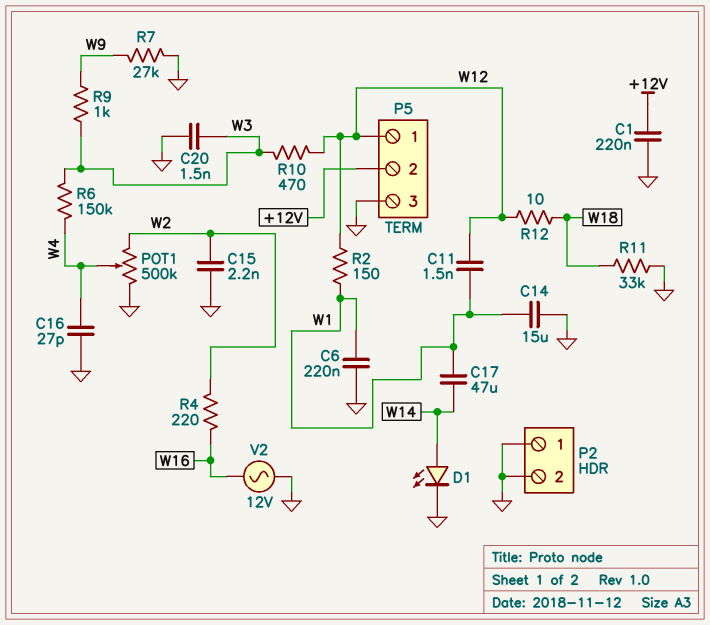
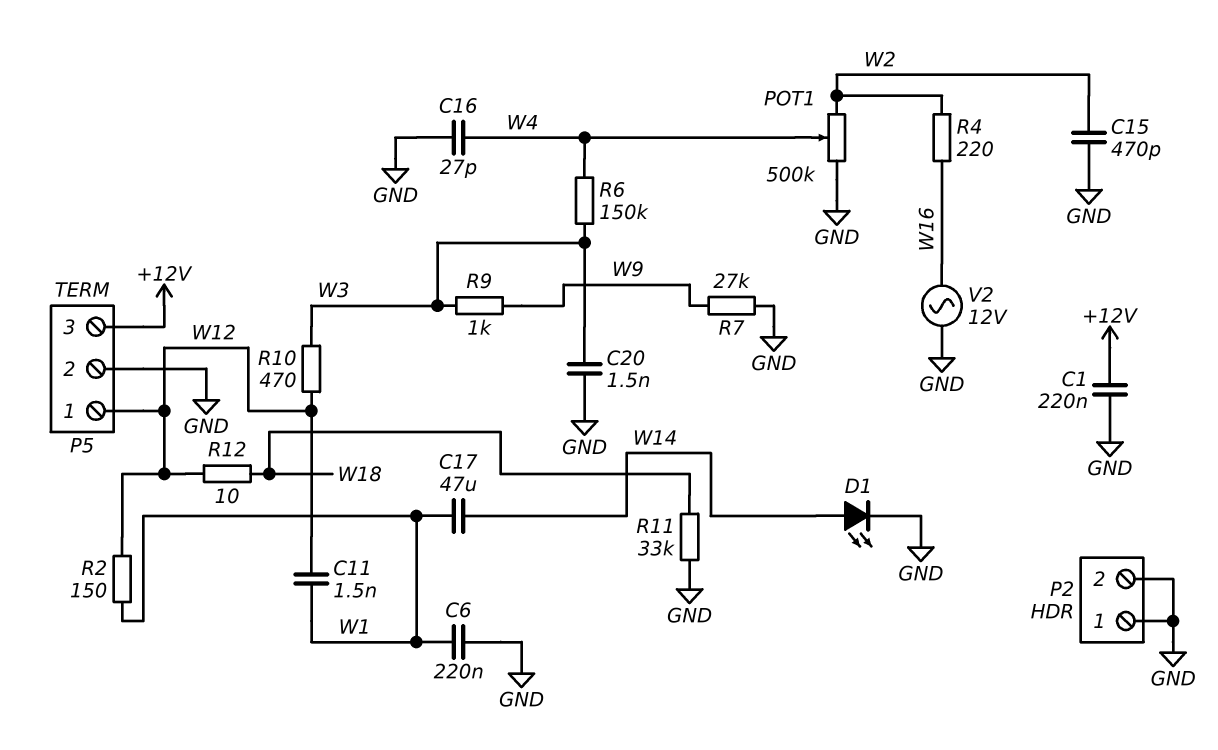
C14: 15uF (GND, W1) -> none
C15: 2.2nF (GND, W2) -> 470pF (GND, W2)
P5 pin 2: +12V -> GND
P5 pin 3: GND -> +12V

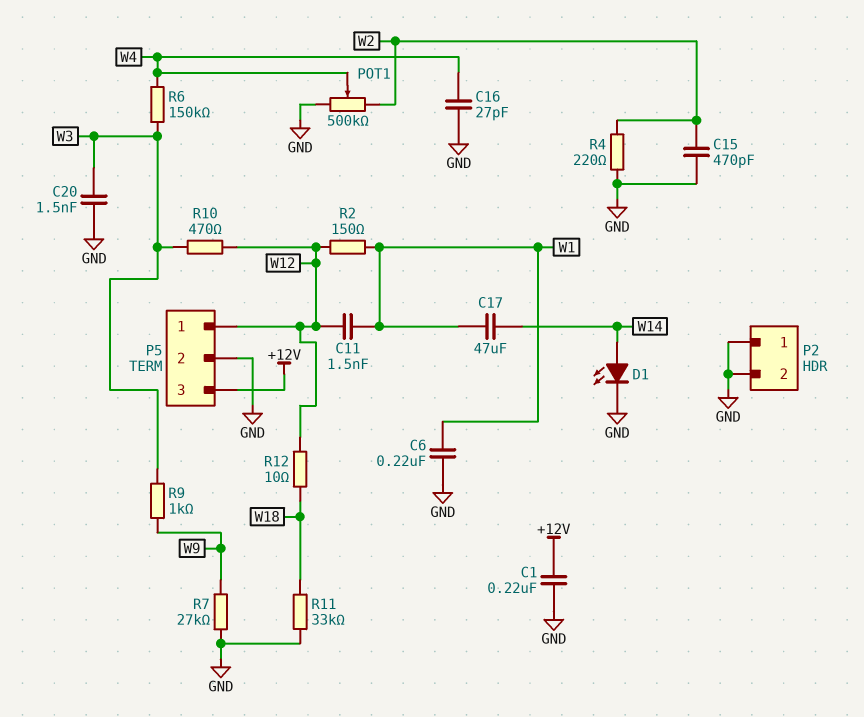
R4: 220 (W2, W16) -> 220 (GND, W2)
V2: AC 12V (GND, W16) -> none

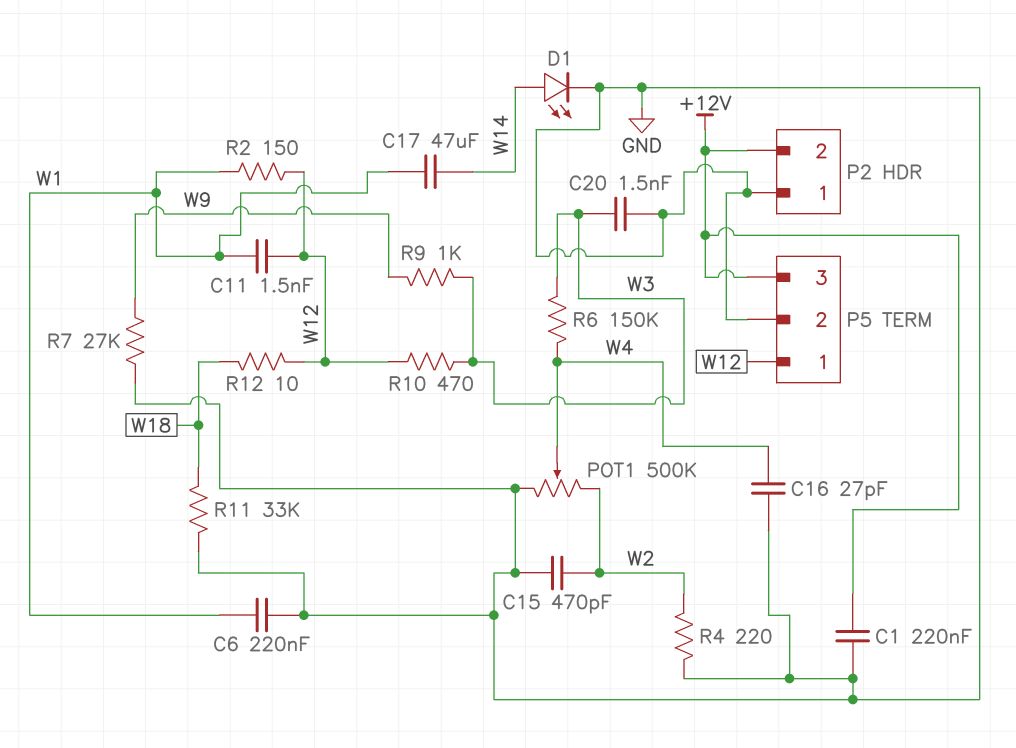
P2 pin 2: GND -> +12V

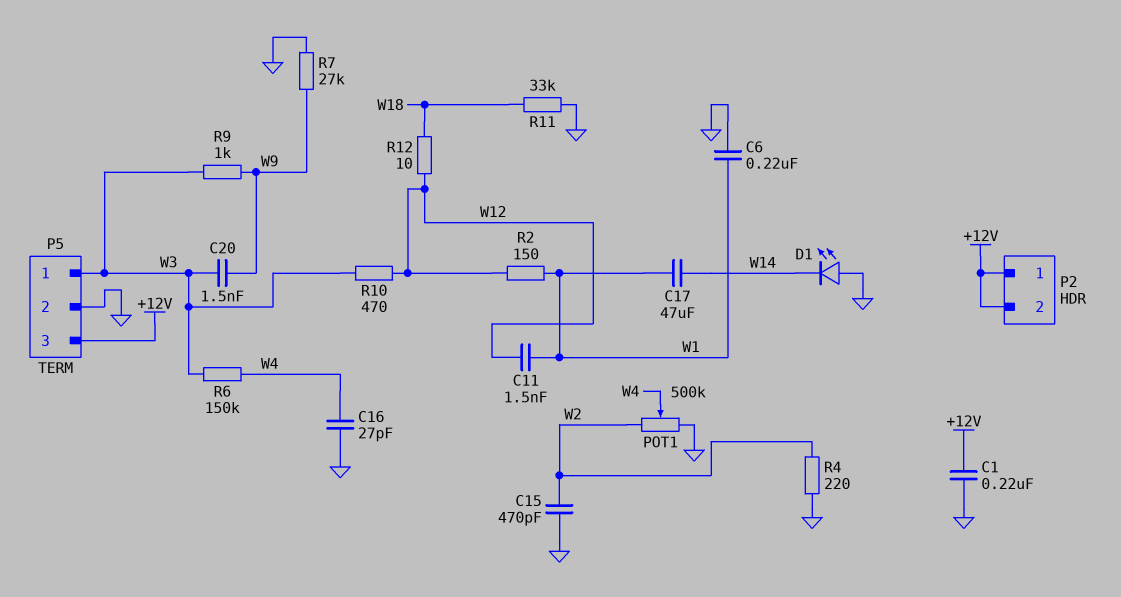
C20: 1.5nF (GND, W3) -> 1.5nF (W3, W9)
D1: LED (A W14, K GND) -> LED (A GND, K W14)
P2 pin 1: GND -> +12V
P5 pin 1: W12 -> W3

